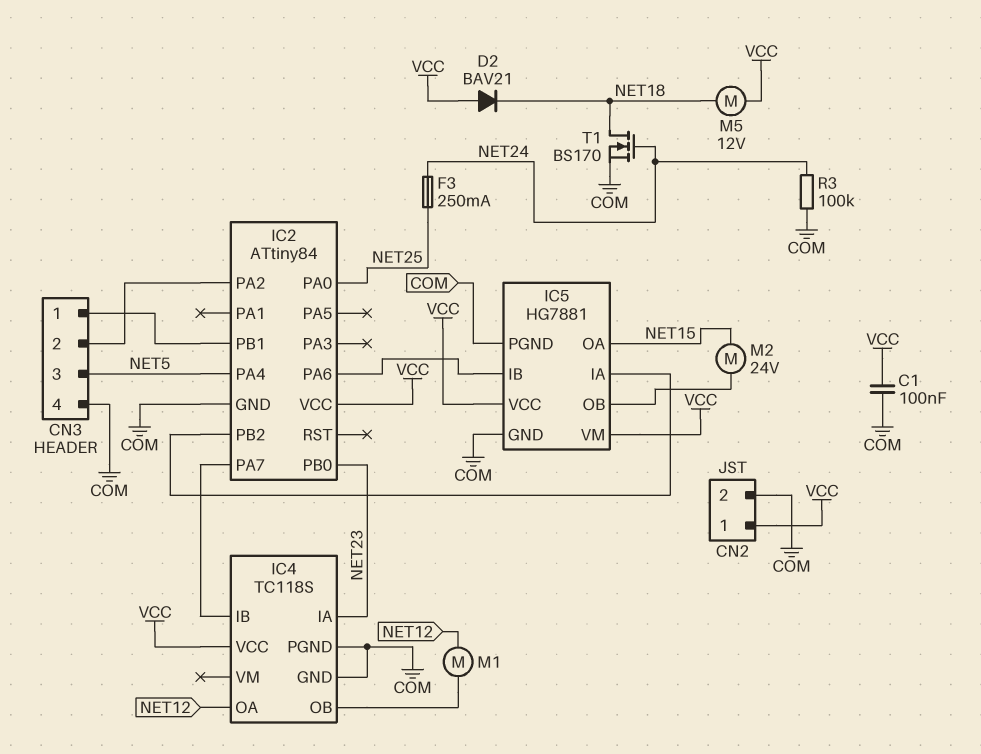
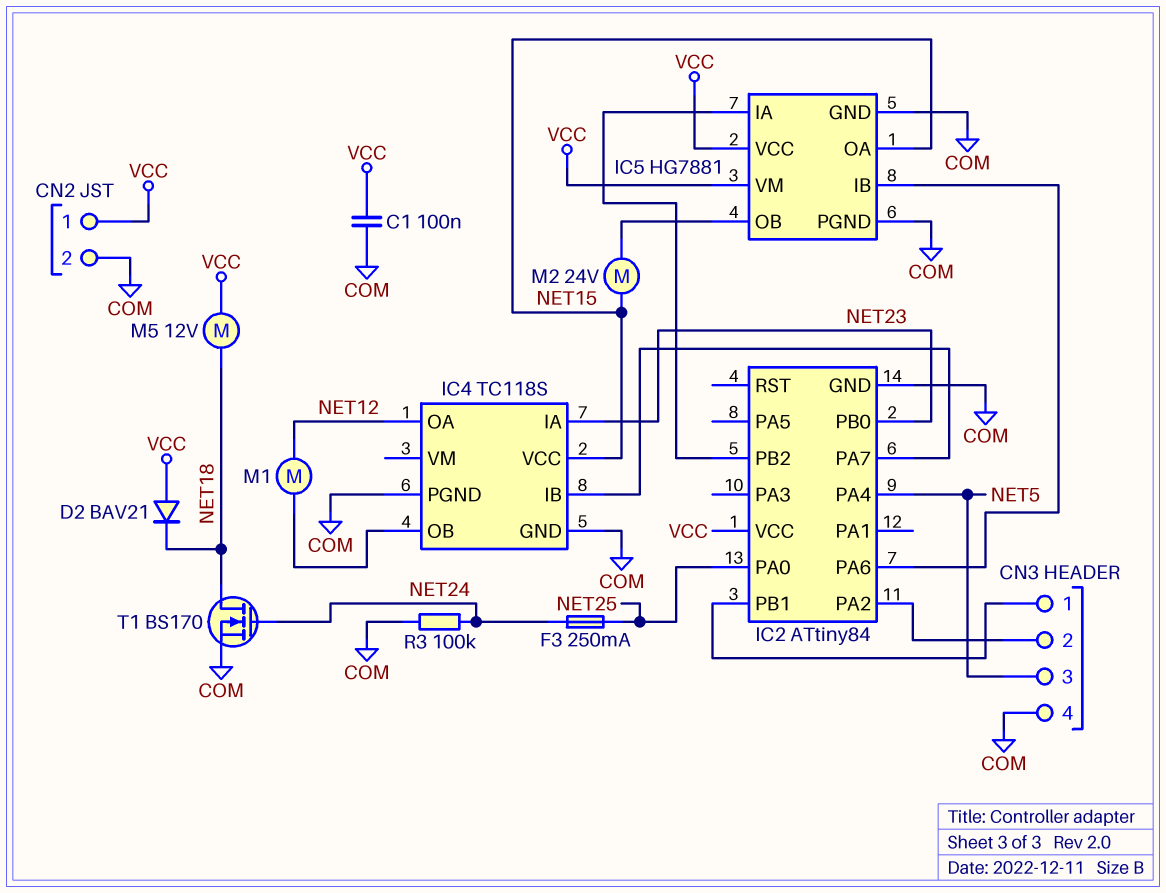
IC4 pin VCC: VCC -> NET15

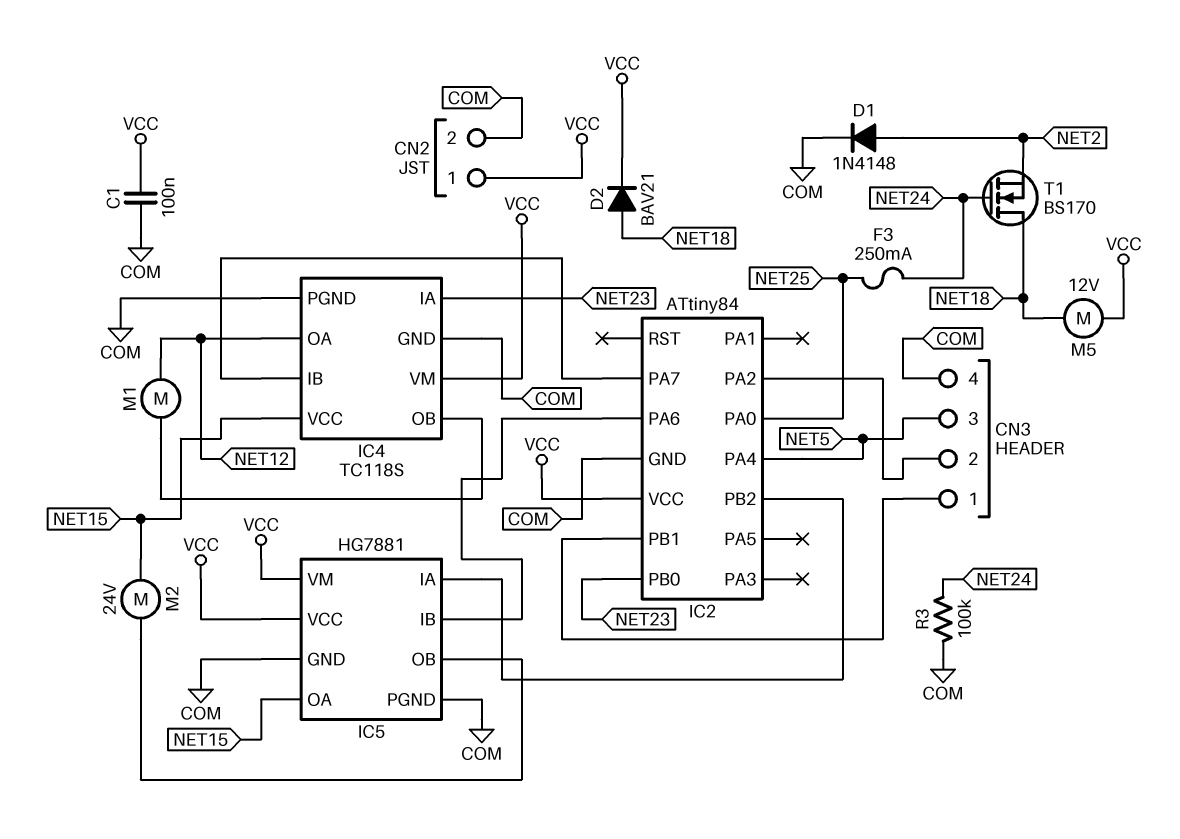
D1: none -> diode 1N4148 (A NET2, K COM)
D2: diode BAV21 (A VCC, K NET18) -> diode BAV21 (A NET18, K VCC)
IC4 pin VM: none -> VCC
T1: NMOS BS170 (G NET24, D NET18, S COM) -> NMOS BS170 (G NET24, D NET18, S NET2)

